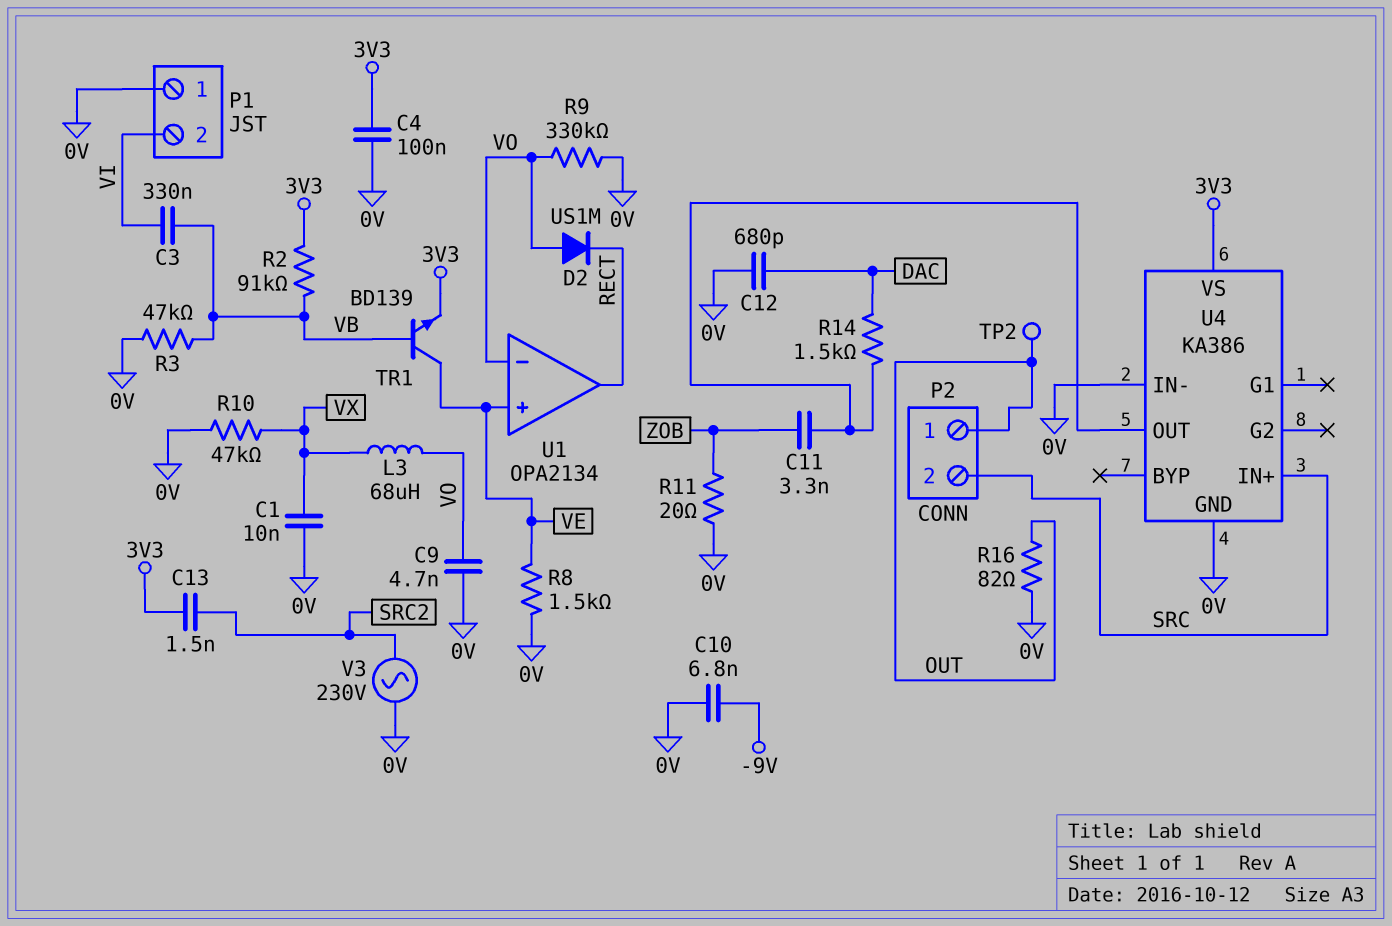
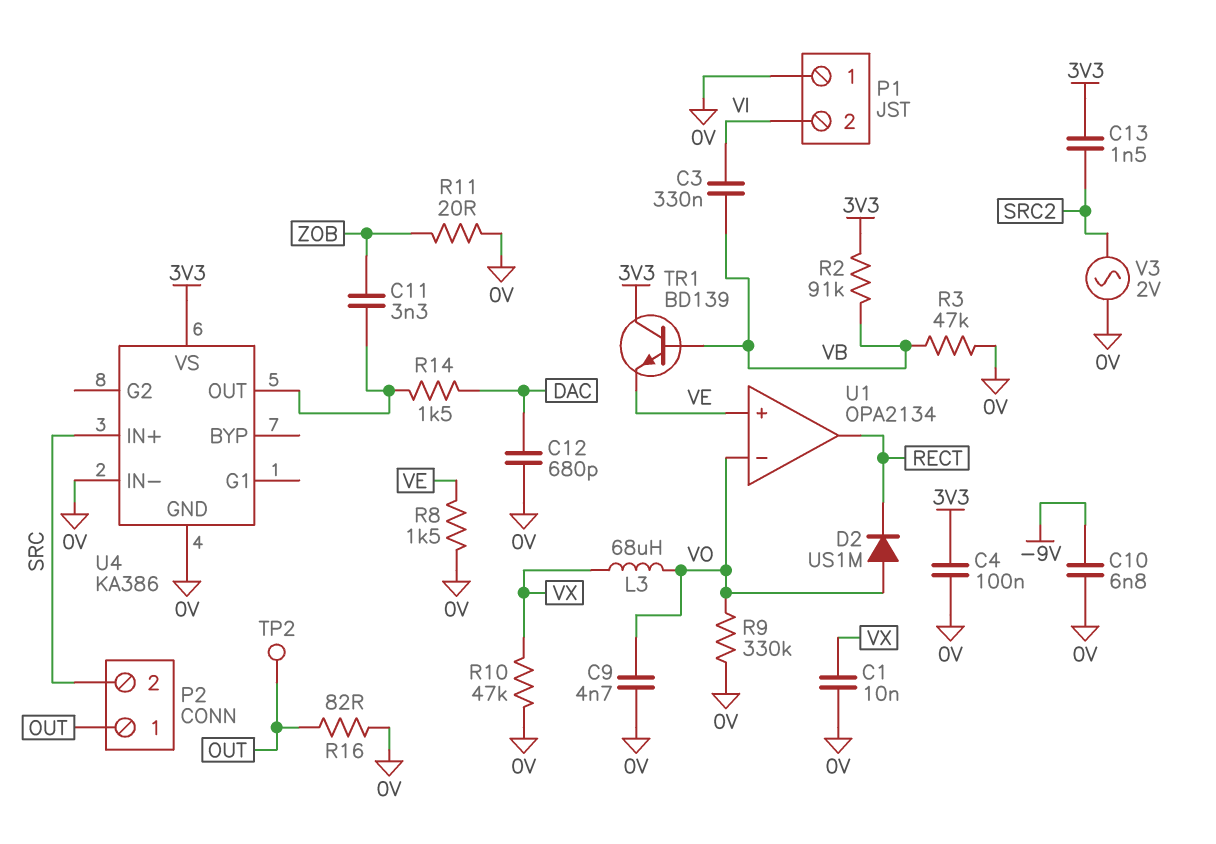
TR1: NPN BD139 (B VB, C VE, E 3V3) -> NPN BD139 (B VB, C 3V3, E VE)
V3: AC 230V (0V, SRC2) -> AC 2V (0V, SRC2)

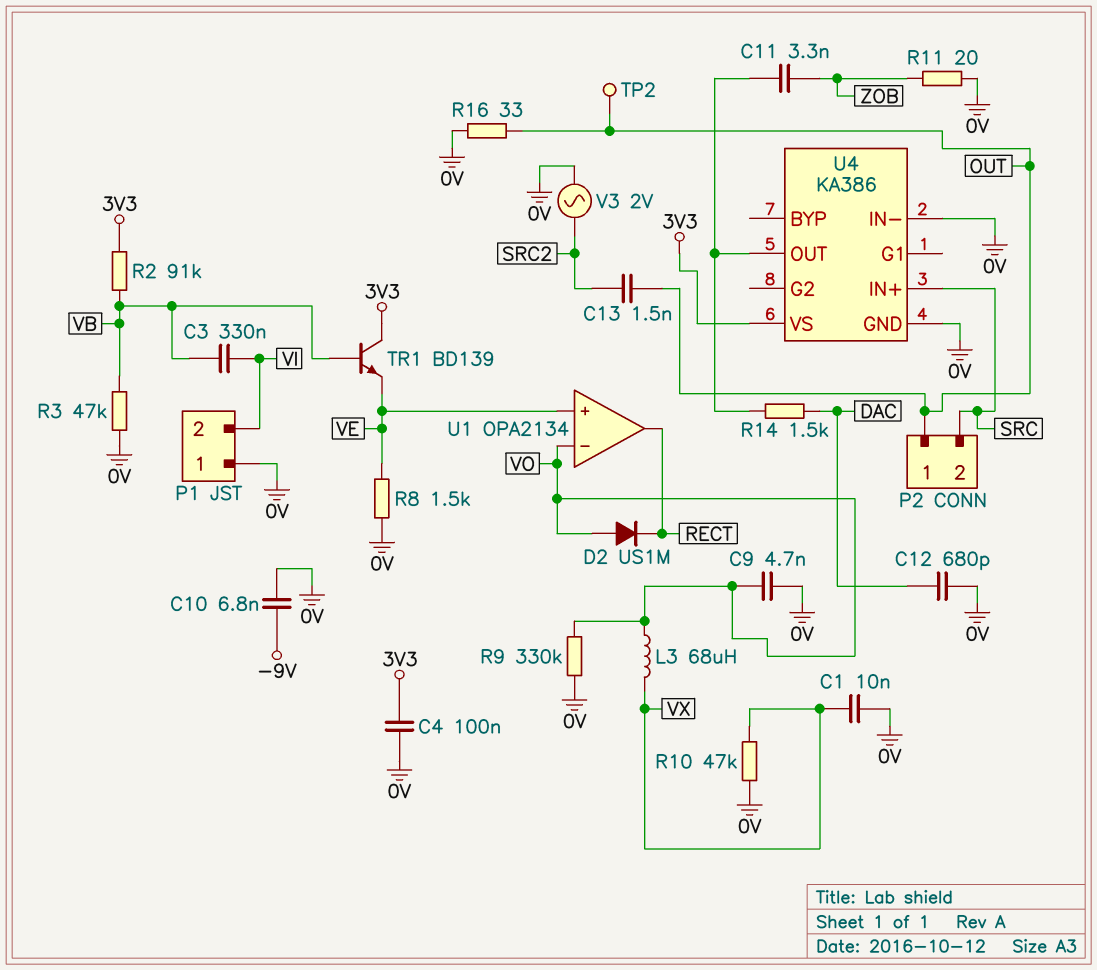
C13: 1.5nF (3V3, SRC2) -> 1.5nF (OUT, SRC2)
R16: 82 (0V, OUT) -> 33 (0V, OUT)

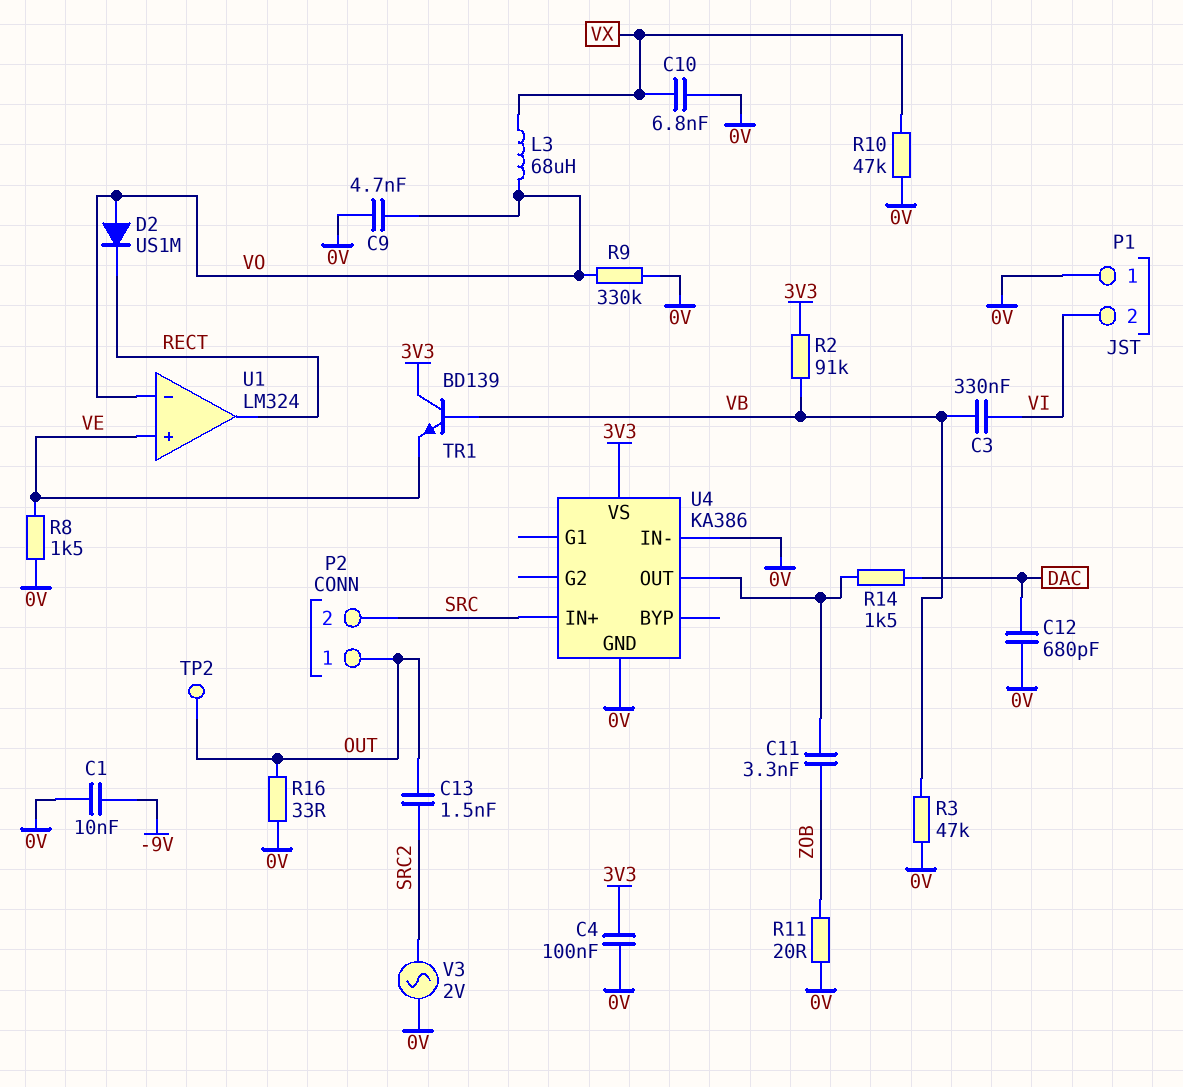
C1: 10nF (0V, VX) -> 10nF (-9V, 0V)
C10: 6.8nF (-9V, 0V) -> 6.8nF (0V, VX)
U1: OPA2134 -> LM324

